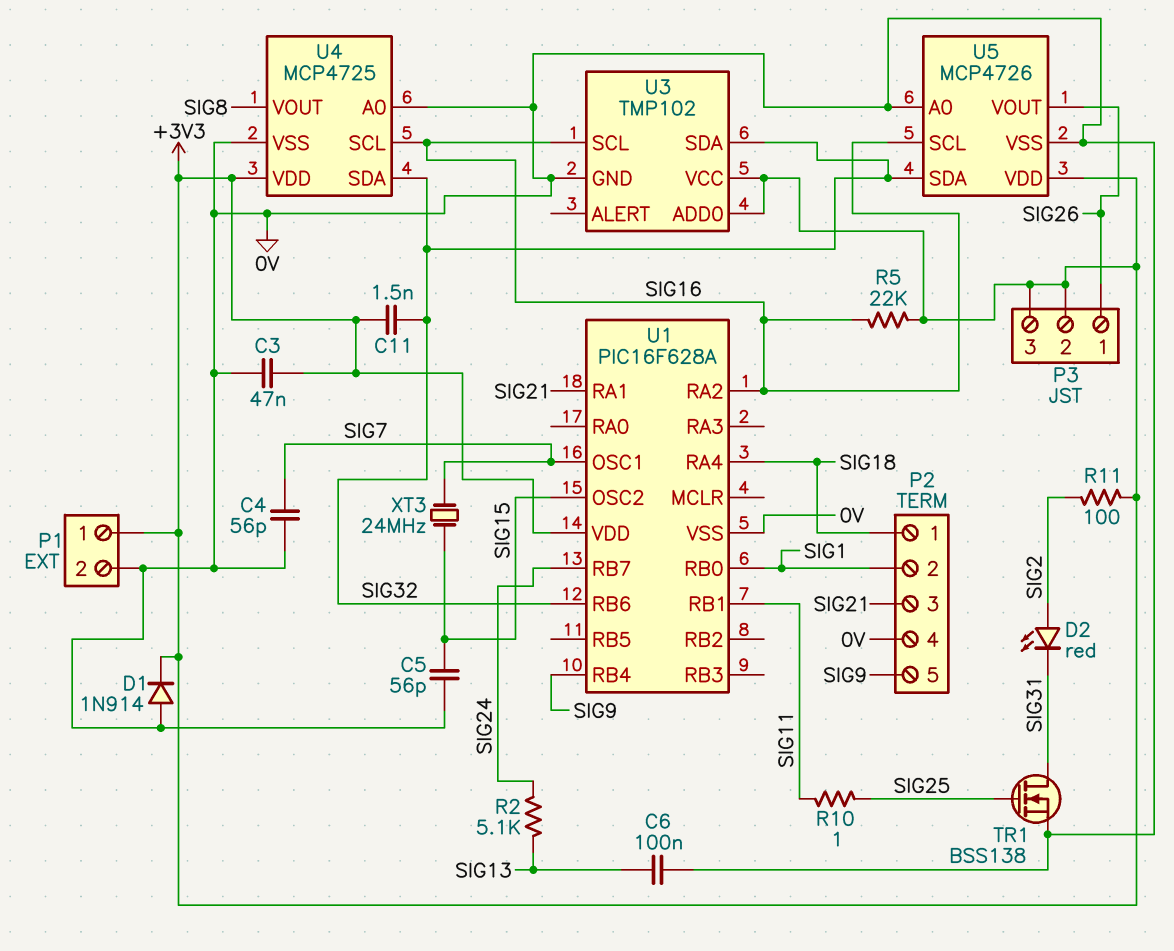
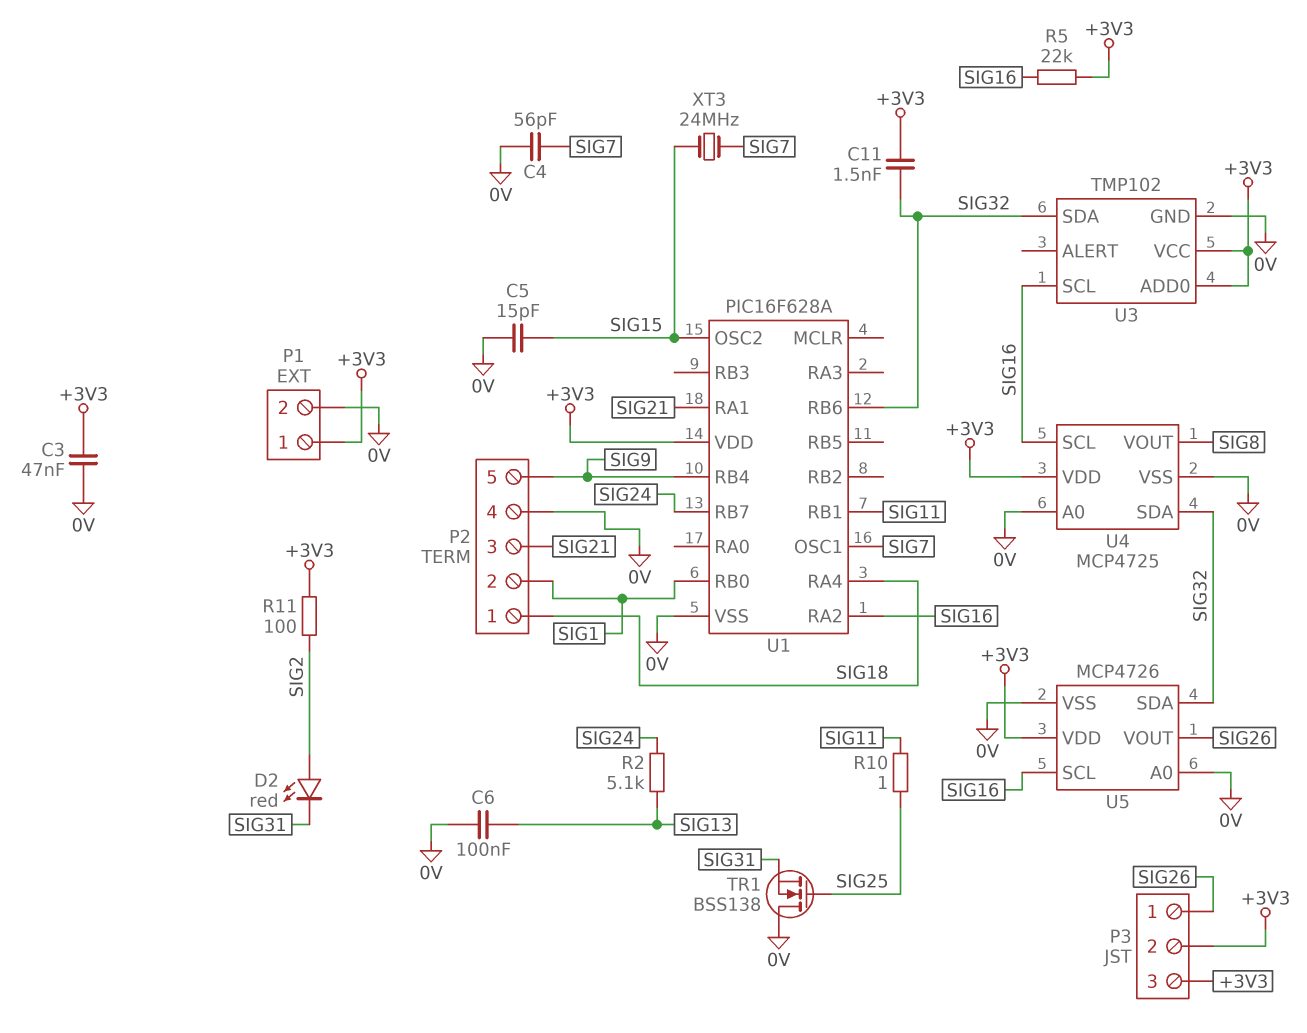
C5: 56pF (0V, SIG15) -> 15pF (0V, SIG15)
D1: diode 1N914 (A 0V, K +3V3) -> none
TR1: NMOS BSS138 (G SIG25, D SIG31, S 0V) -> NMOS BSS138 (G SIG25, D 0V, S SIG31)

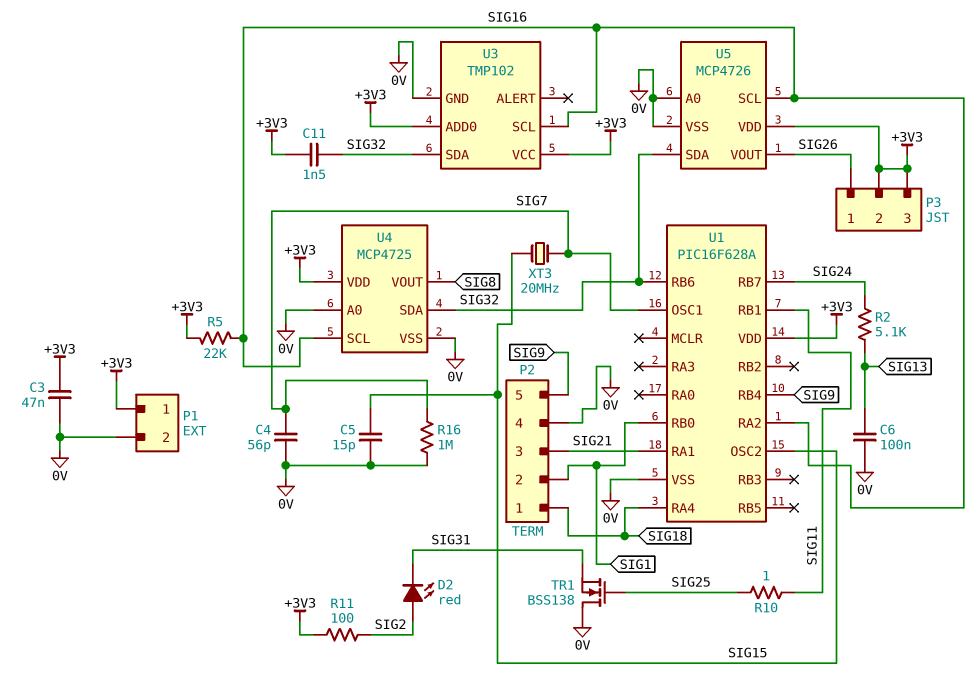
R16: none -> 1M (0V, SIG7)
XT3: 24MHz (SIG7, SIG15) -> 20MHz (SIG7, SIG15)

